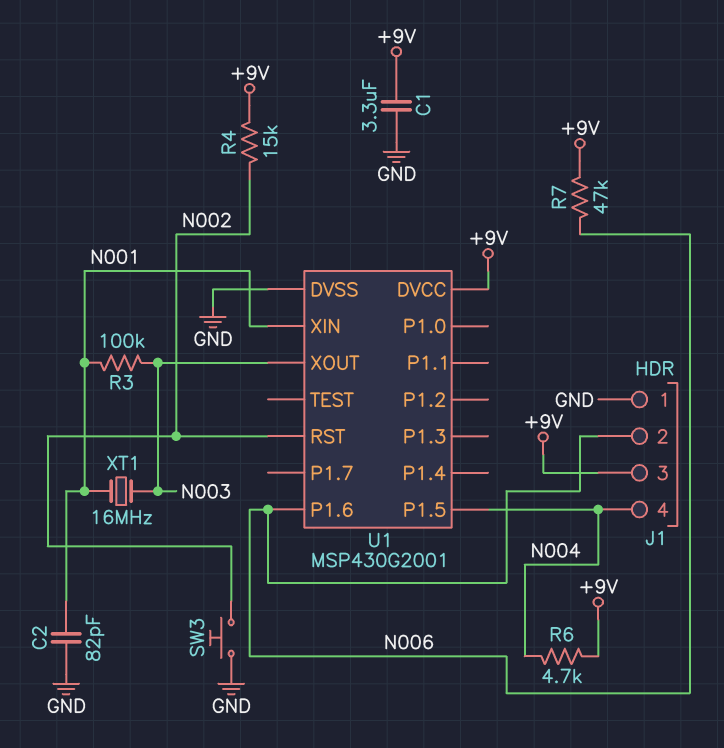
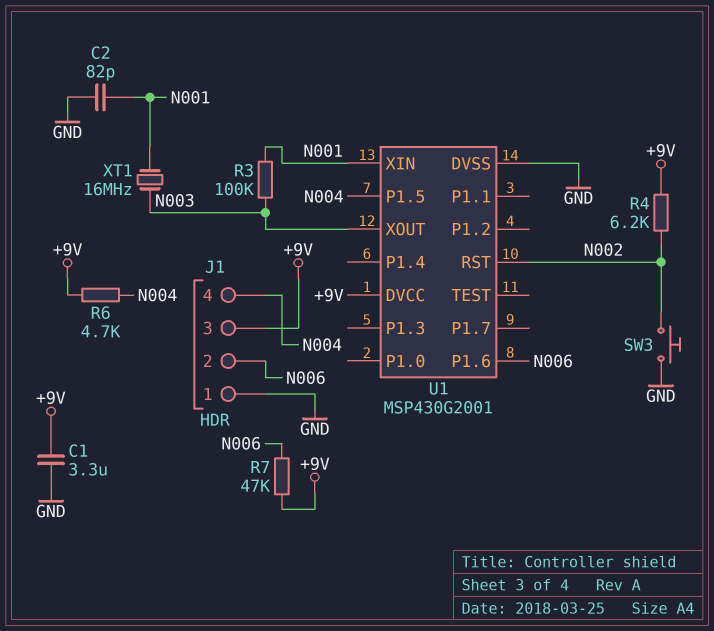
R4: 15k (+9V, N002) -> 6.2k (+9V, N002)

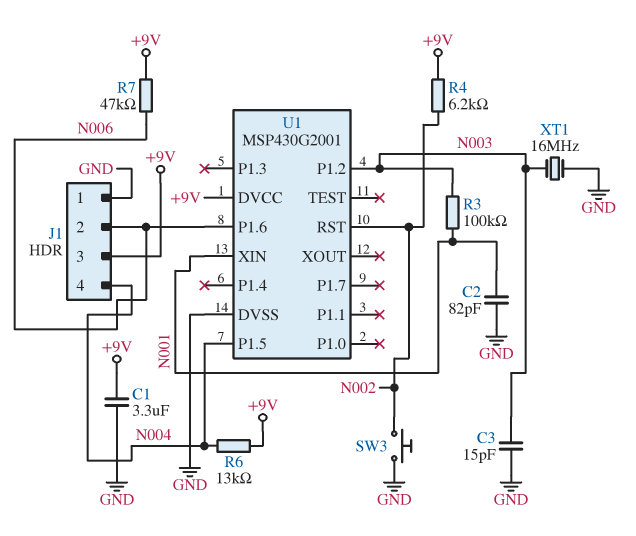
C3: none -> 15pF (GND, N003)
R6: 4.7k (+9V, N004) -> 13k (+9V, N004)
U1 pin P1.2: none -> N003
U1 pin XOUT: N003 -> none
XT1: 16MHz (N001, N003) -> 16MHz (GND, N003)

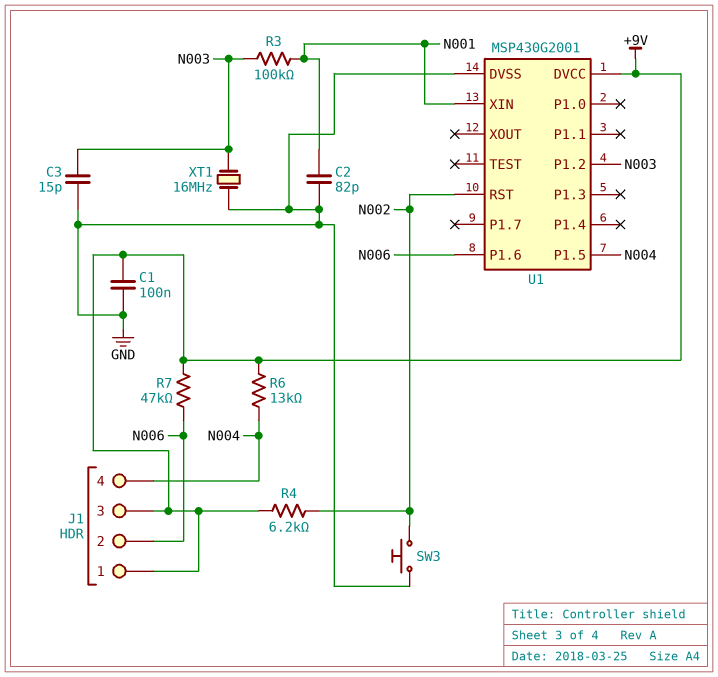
C1: 3.3uF (+9V, GND) -> 100nF (+9V, GND)
J1 pin 1: GND -> +9V

